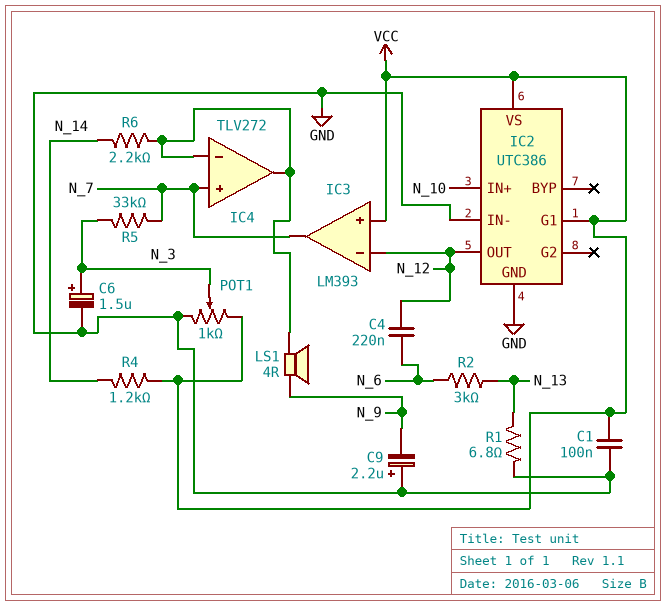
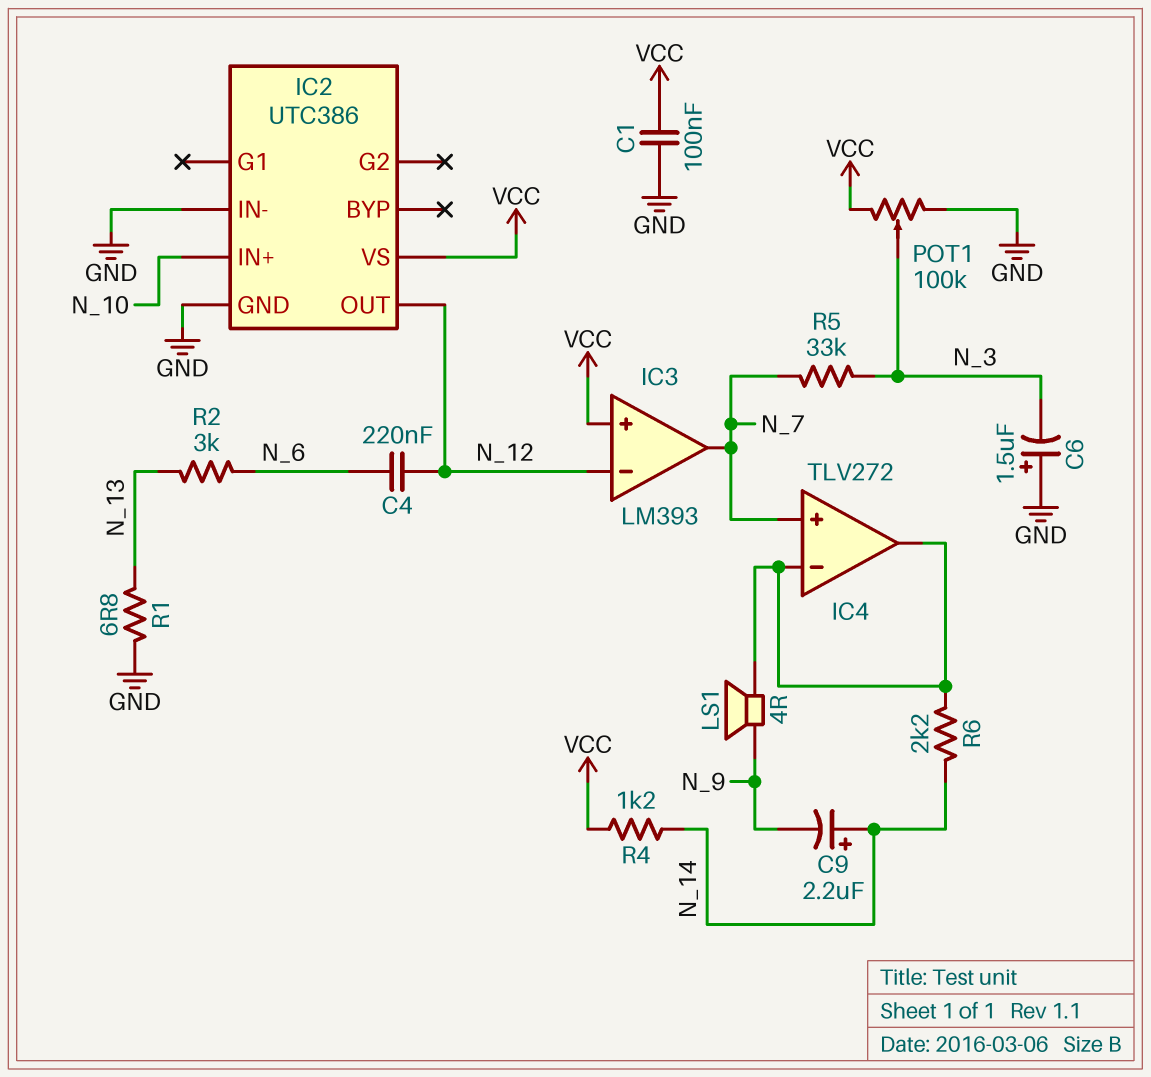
C6: 1.5uF (plus N_3, minus GND) -> 1.5uF (plus GND, minus N_3)
C9: 2.2uF (plus GND, minus N_9) -> 2.2uF (plus N_14, minus N_9)
IC2 pin G1: VCC -> none
POT1: 1k (GND, VCC, wiper N_3) -> 100k (GND, VCC, wiper N_3)

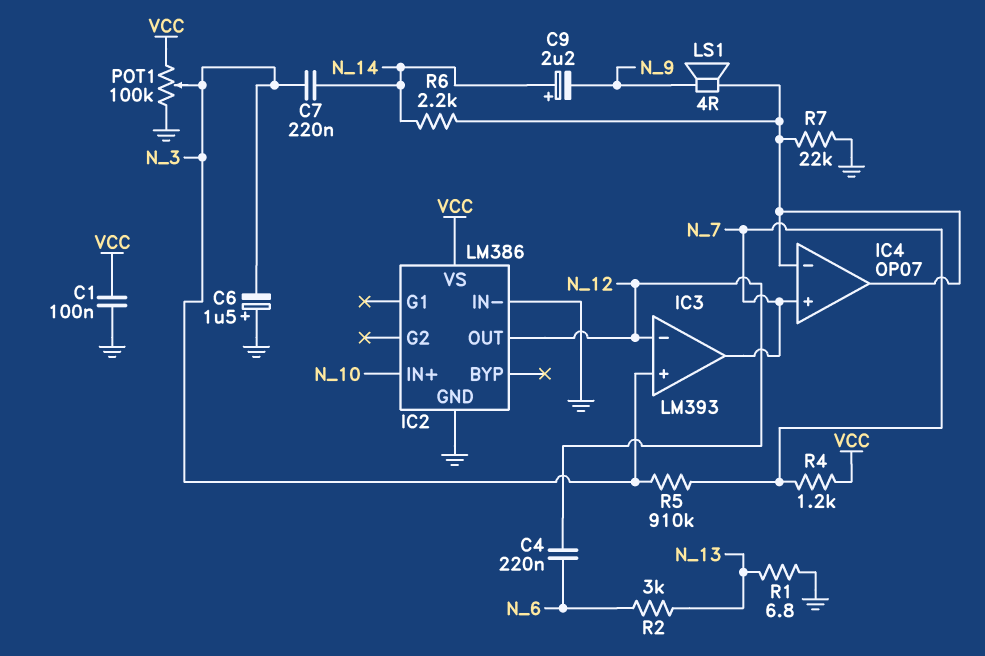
C7: none -> 220nF (N_3, N_14)
IC2: UTC386 -> LM386
IC3 pin in+: VCC -> N_3
IC4: TLV272 -> OP07
R4: 1.2k (N_14, VCC) -> 1.2k (N_7, VCC)
R5: 33k (N_3, N_7) -> 910k (N_3, N_7)
R7: none -> 22k (GND, IC4/in-)

